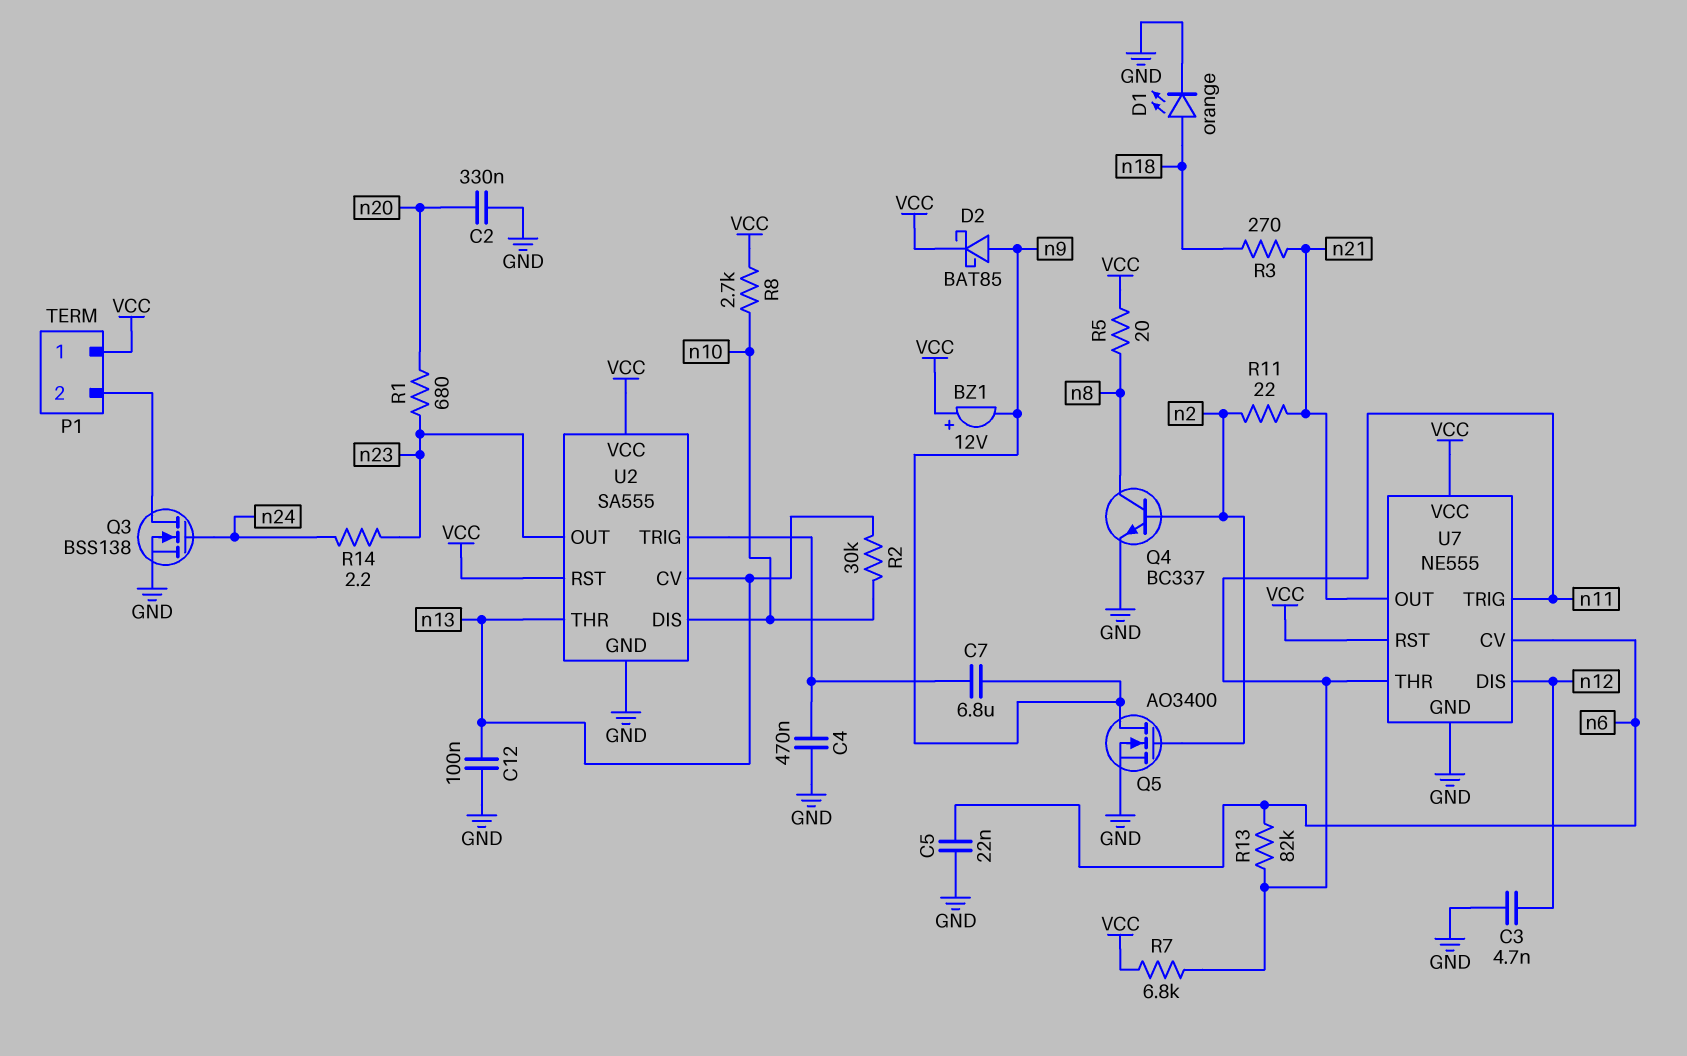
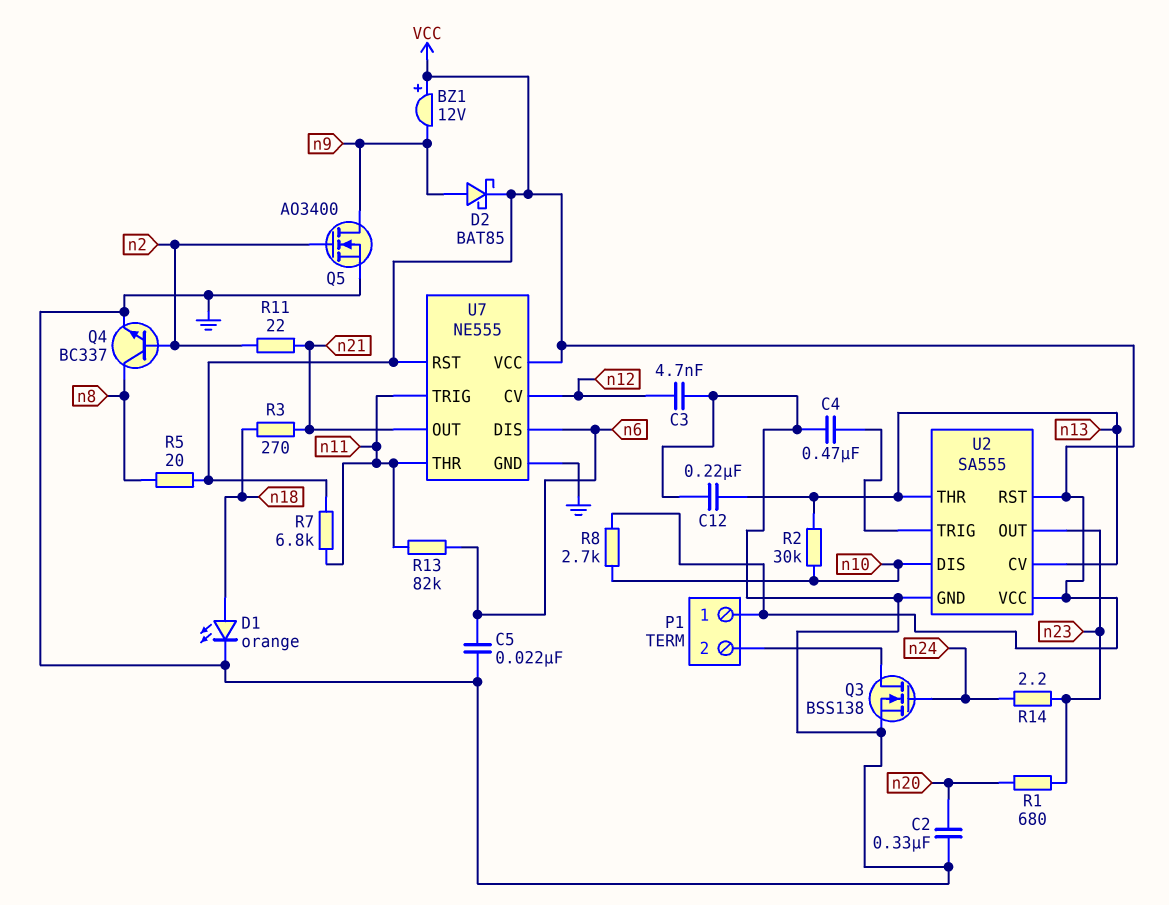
C7: 6.8uF (U2/TRIG, n9) -> none
C12: 100nF (GND, n13) -> 220nF (GND, n13)
U7 pin CV: n6 -> n12
U7 pin DIS: n12 -> n6

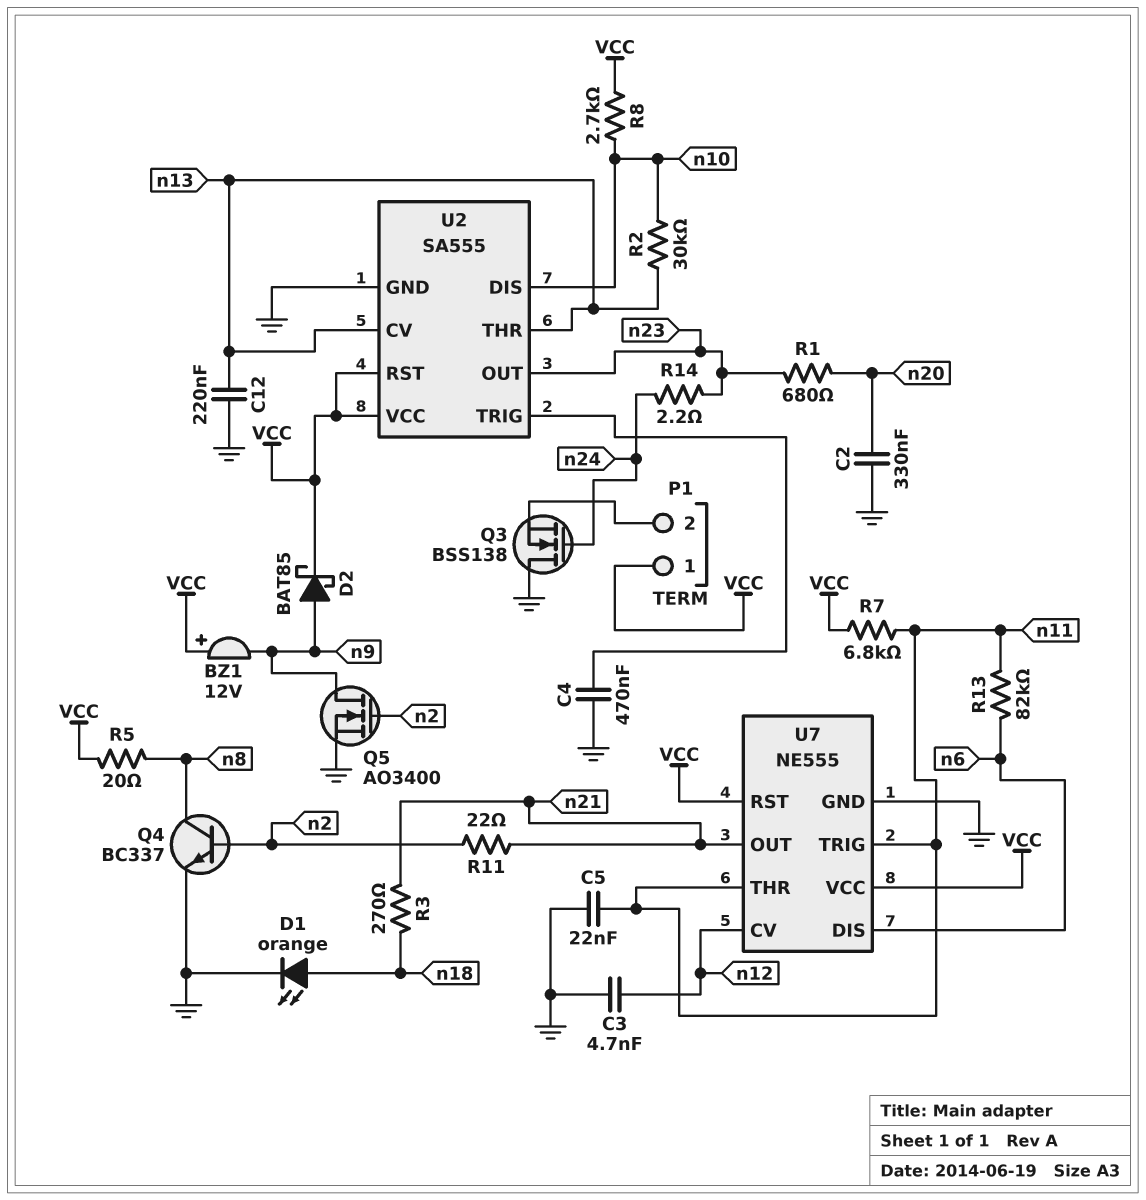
C5: 22nF (GND, n6) -> 22nF (GND, n11)
Q3: NMOS BSS138 (G n24, D P1/2, S GND) -> NMOS BSS138 (G n24, D GND, S P1/2)

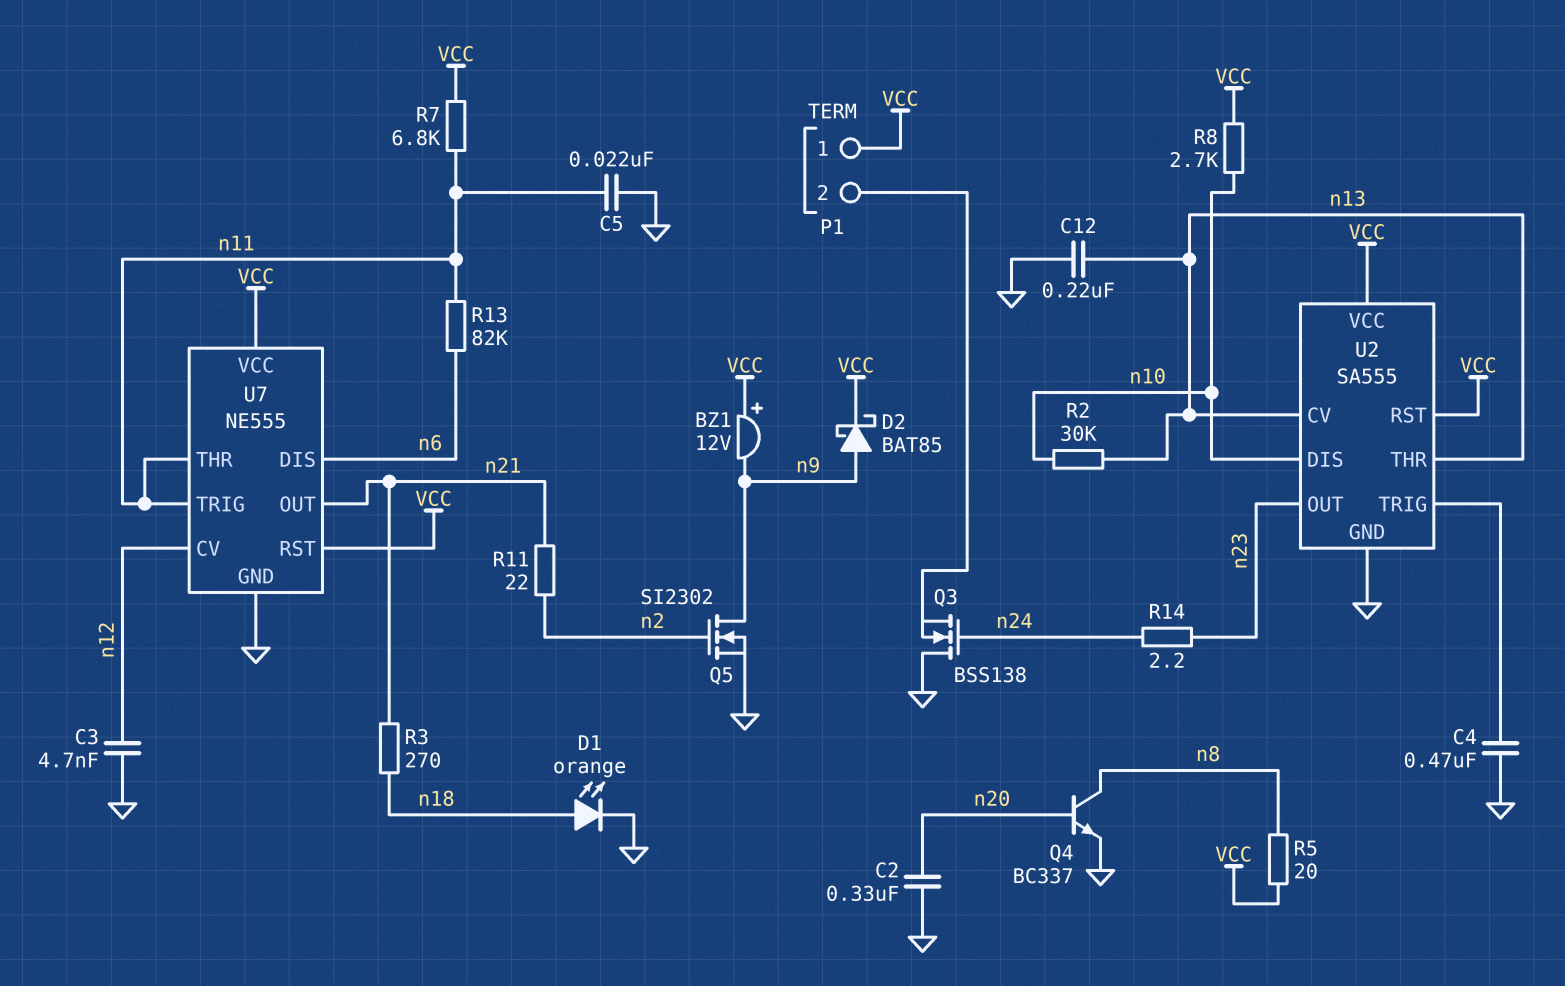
Q4: NPN BC337 (B n2, C n8, E GND) -> NPN BC337 (B n20, C n8, E GND)
Q5: NMOS AO3400 (G n2, D n9, S GND) -> NMOS SI2302 (G n2, D n9, S GND)
R1: 680 (n20, n23) -> none

